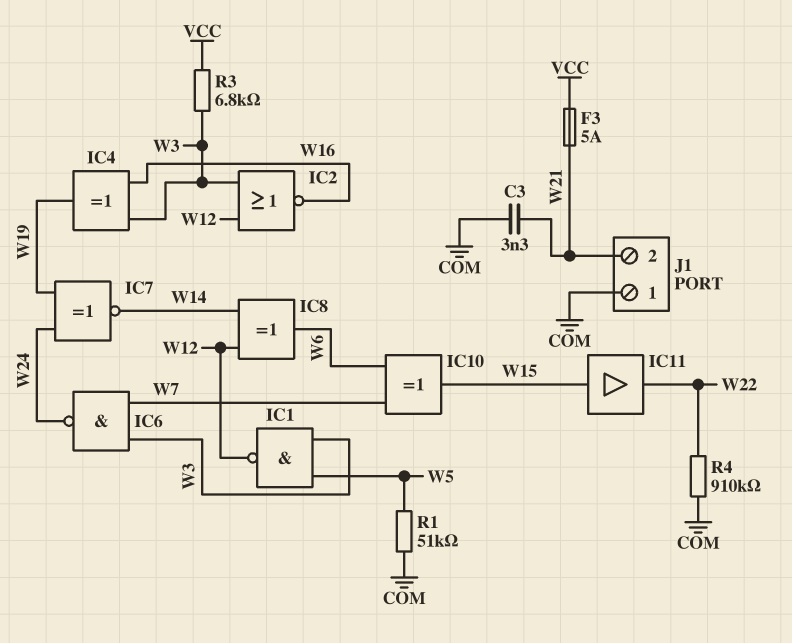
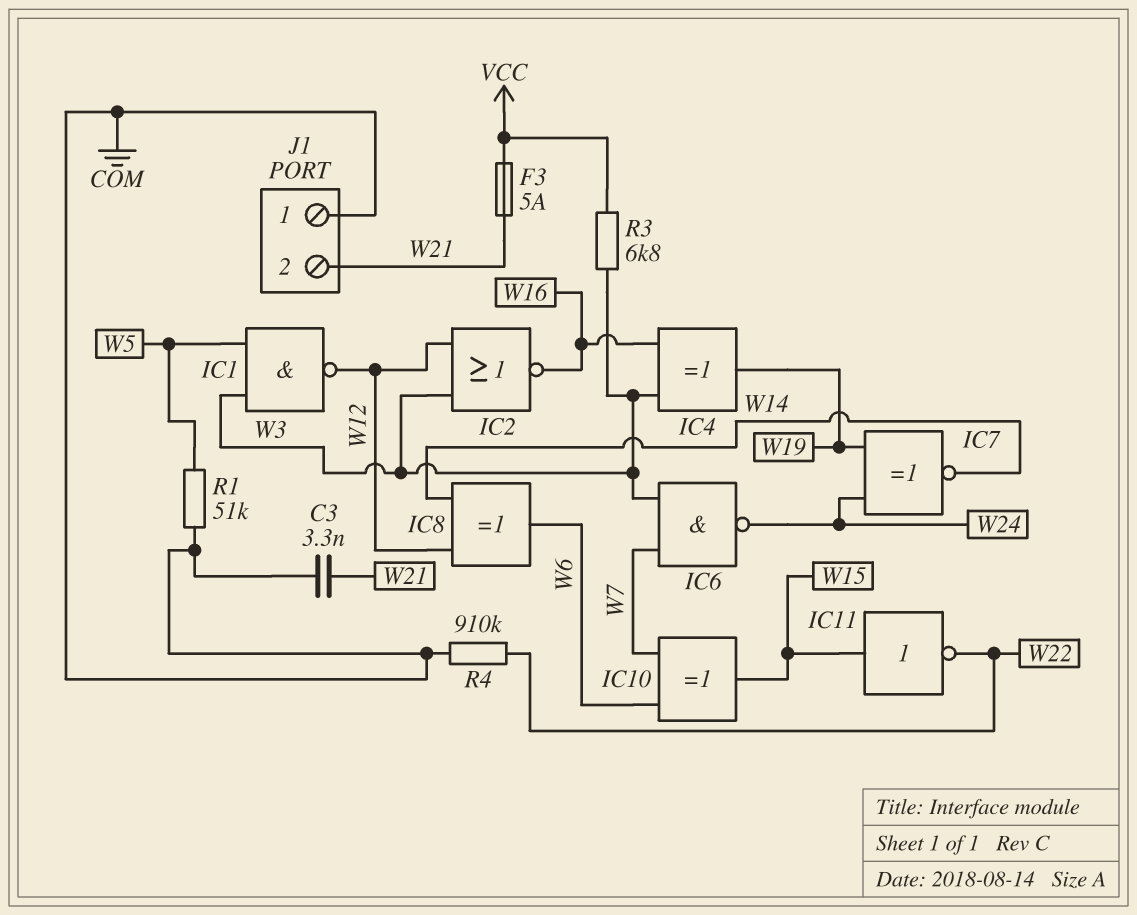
IC11: buffer (in W15, out W22) -> NOT (in W15, out W22)

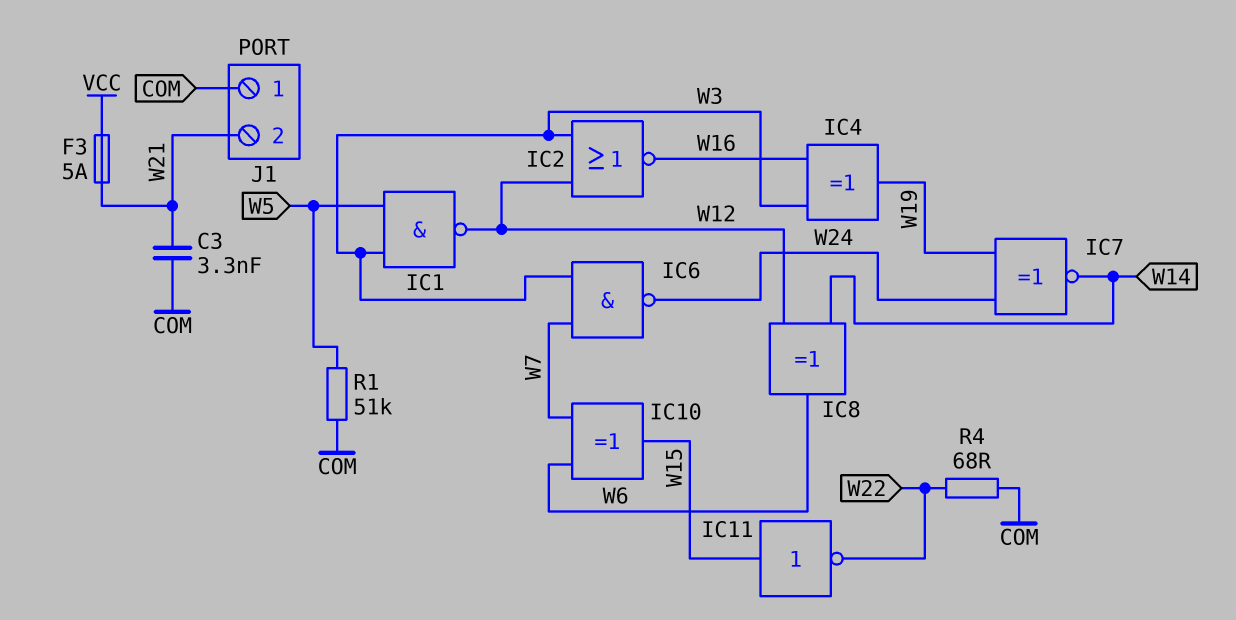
R3: 6.8k (VCC, W3) -> none
R4: 910k (COM, W22) -> 68 (COM, W22)

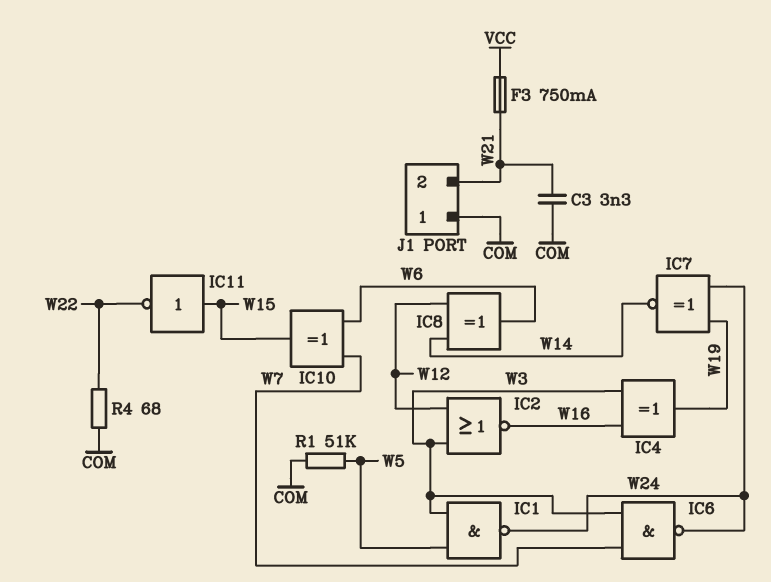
F3: 5A (VCC, W21) -> 750mA (VCC, W21)
IC1: NAND (in W3, in W5, out W12) -> NAND (in W3, in W5, out W24)

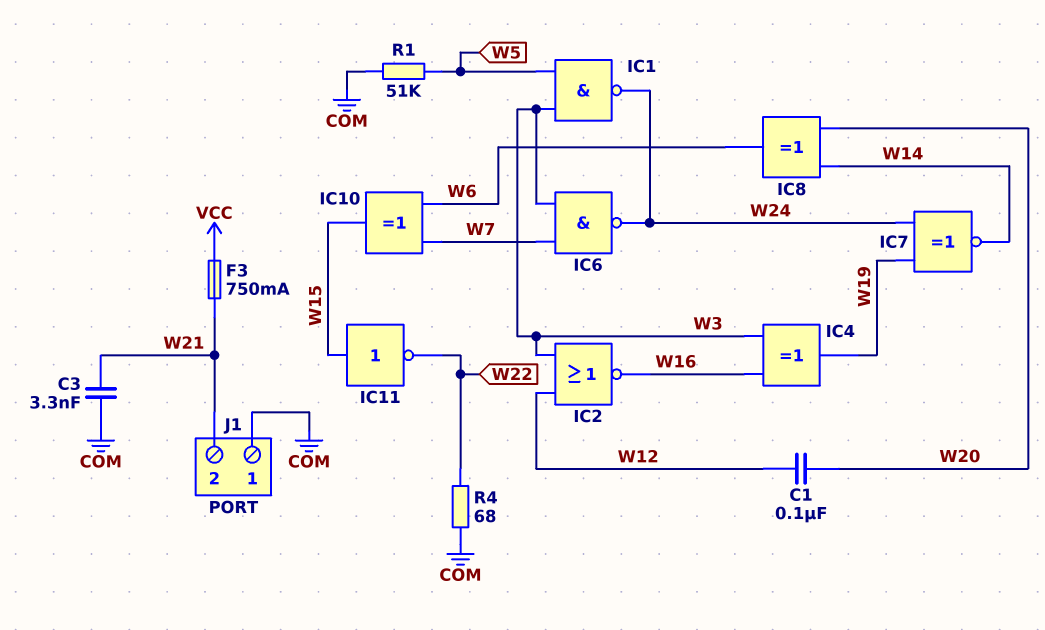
C1: none -> 100nF (W12, W20)
IC8: XOR (in W12, in W14, out W6) -> XOR (in W14, in W20, out W6)

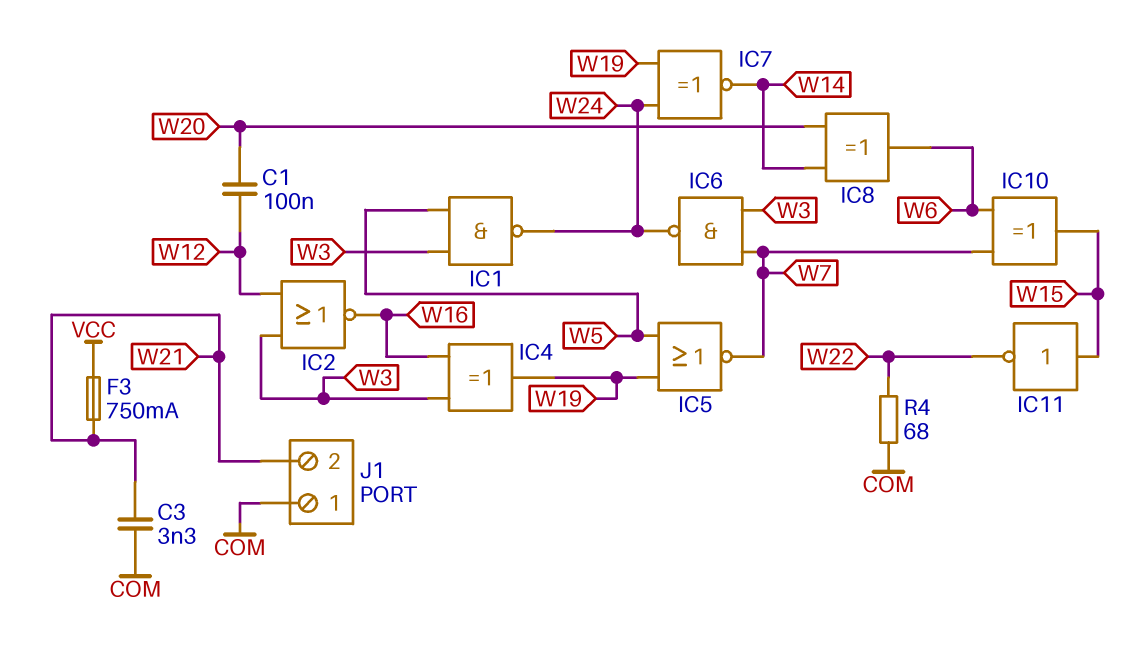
IC5: none -> NOR (in W5, in W19, out W7)
R1: 51k (COM, W5) -> none

